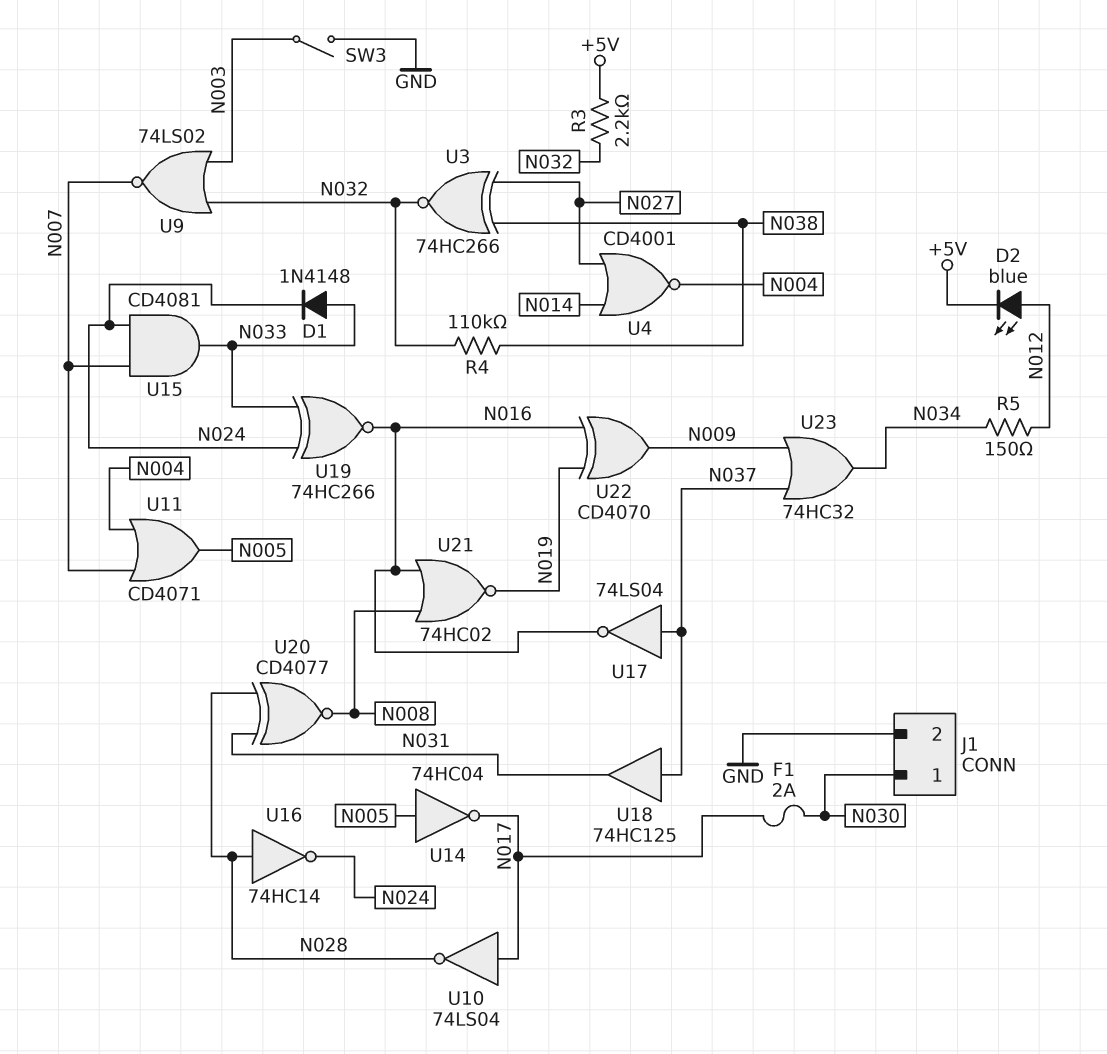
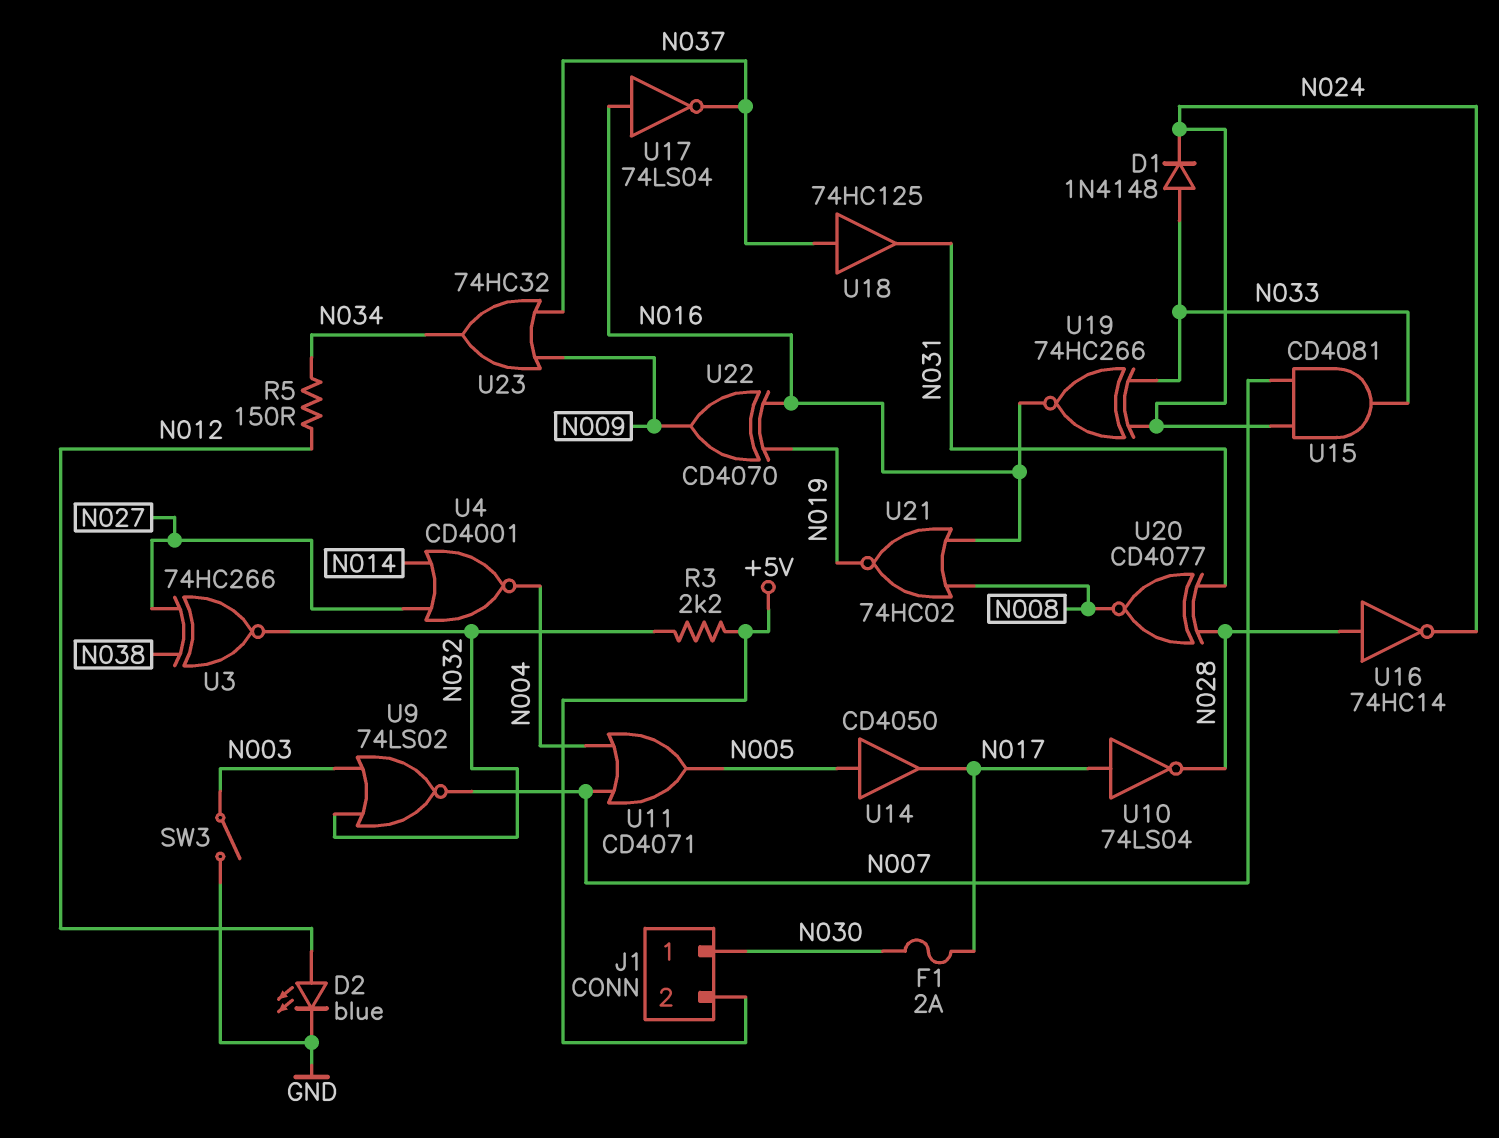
D2: LED blue (A N012, K +5V) -> LED blue (A N012, K GND)
J1 pin 2: GND -> +5V
R4: 110k (N032, N038) -> none
U14: NOT 74HC04 (in N005, out N017) -> buffer CD4050 (in N005, out N017)
U17: NOT 74LS04 (in N037, out N016) -> NOT 74LS04 (in N016, out N037)

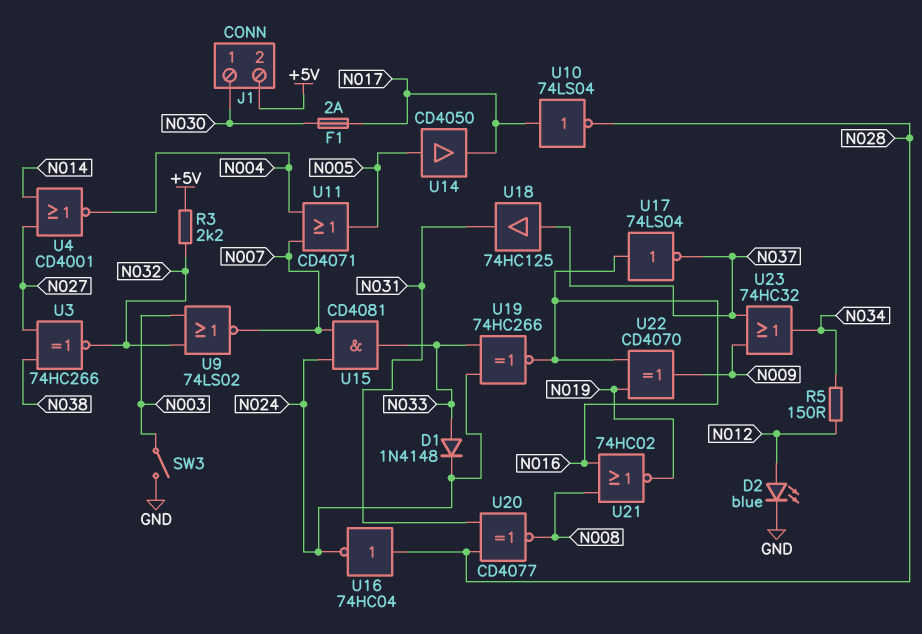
U16: NOT 74HC14 (in N028, out N024) -> NOT 74HC04 (in N028, out N024)

